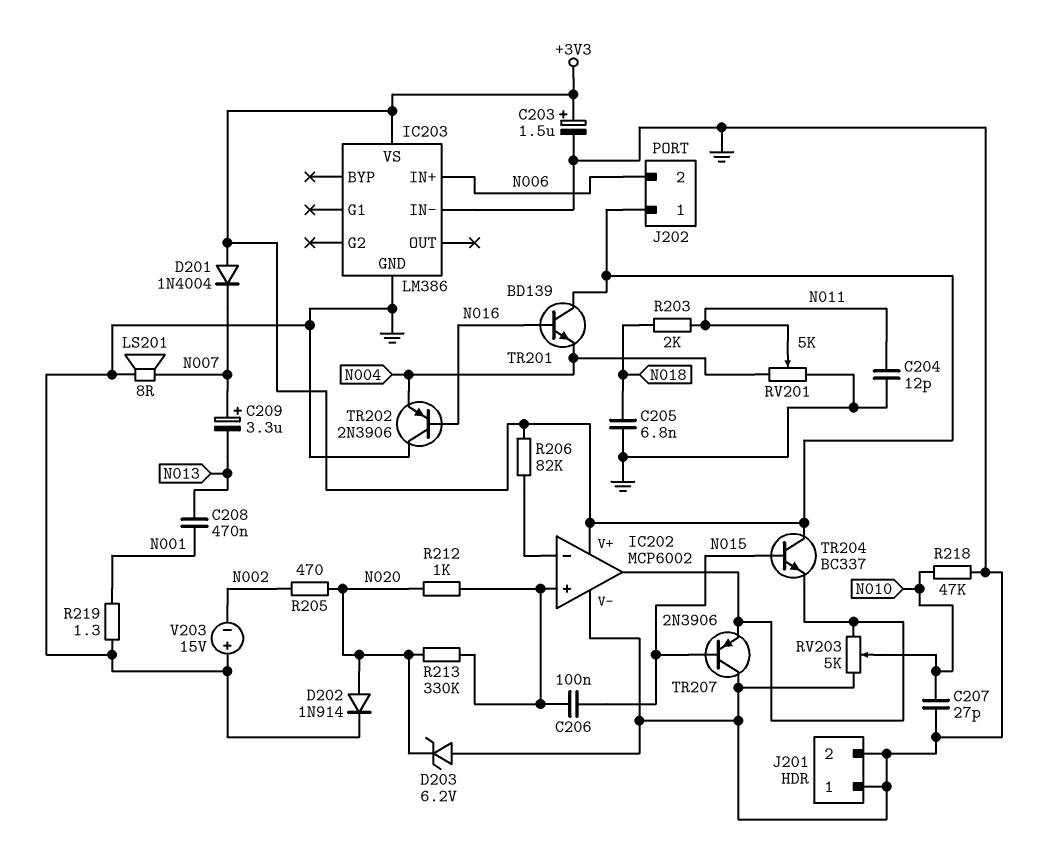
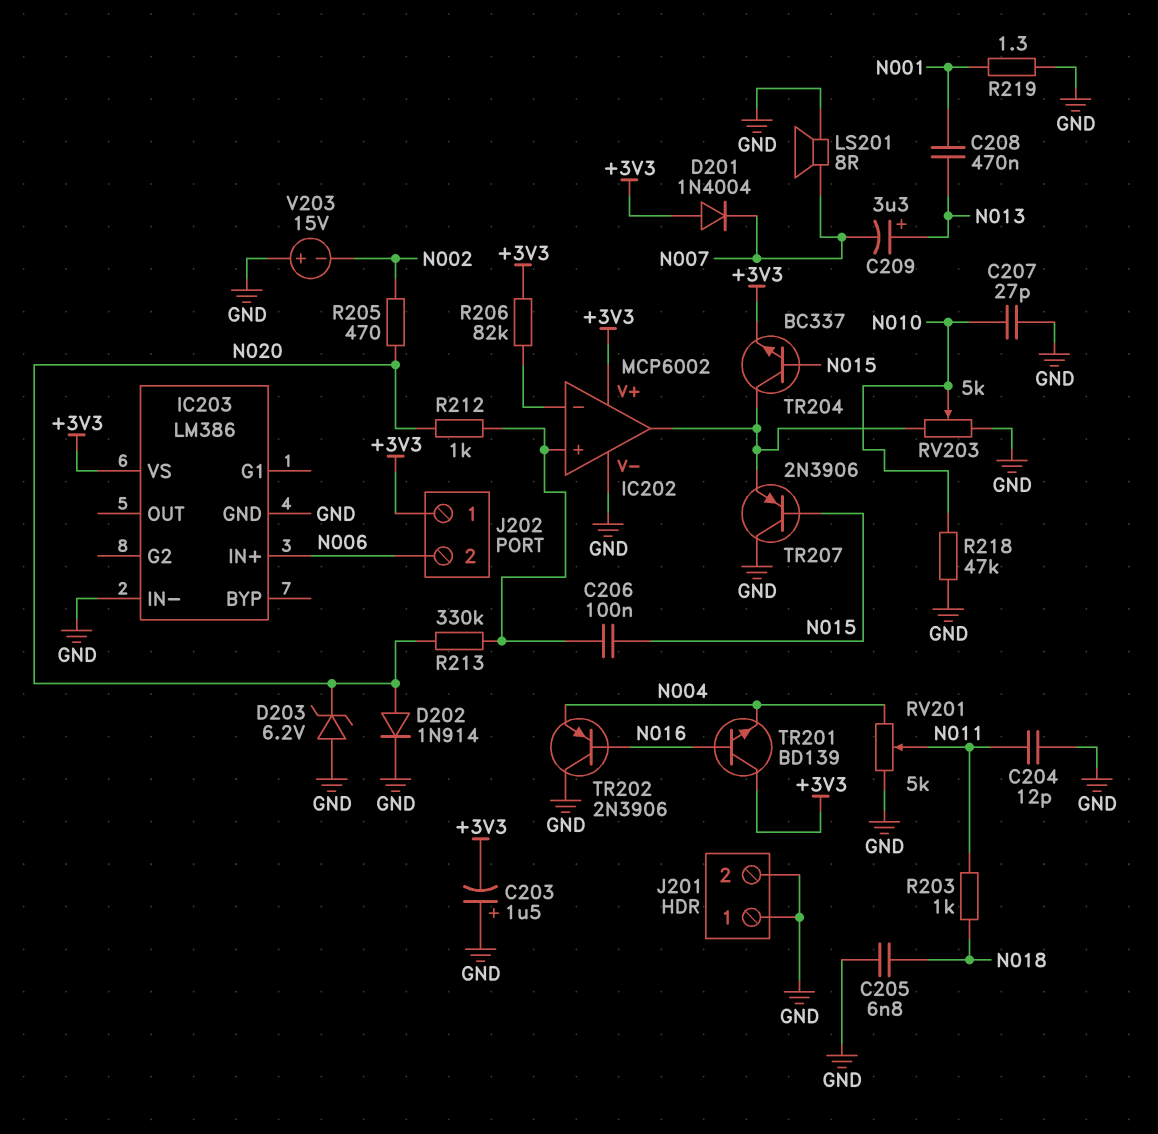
C203: 1.5uF (plus +3V3, minus GND) -> 1.5uF (plus GND, minus +3V3)
C209: 3.3uF (plus N007, minus N013) -> 3.3uF (plus N013, minus N007)
R203: 2k (N011, N018) -> 1k (N011, N018)
TR204: NPN BC337 (B N015, C +3V3, E IC202/out) -> NPN BC337 (B N015, C IC202/out, E +3V3)

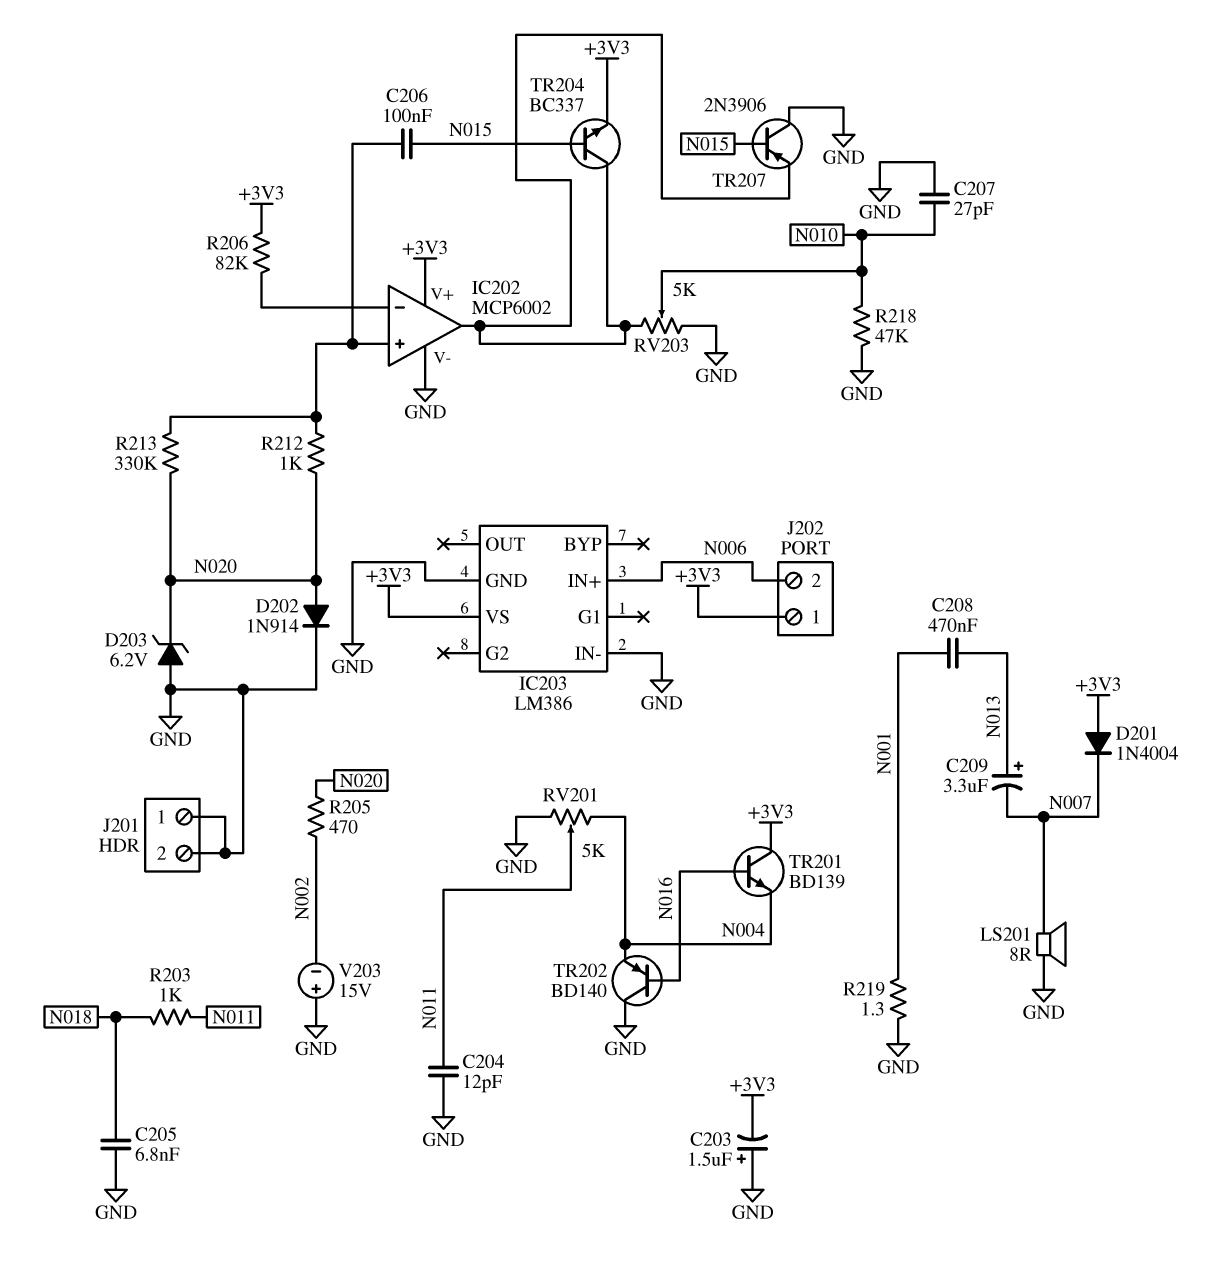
TR202: PNP 2N3906 (B N016, C GND, E N004) -> PNP BD140 (B N016, C GND, E N004)

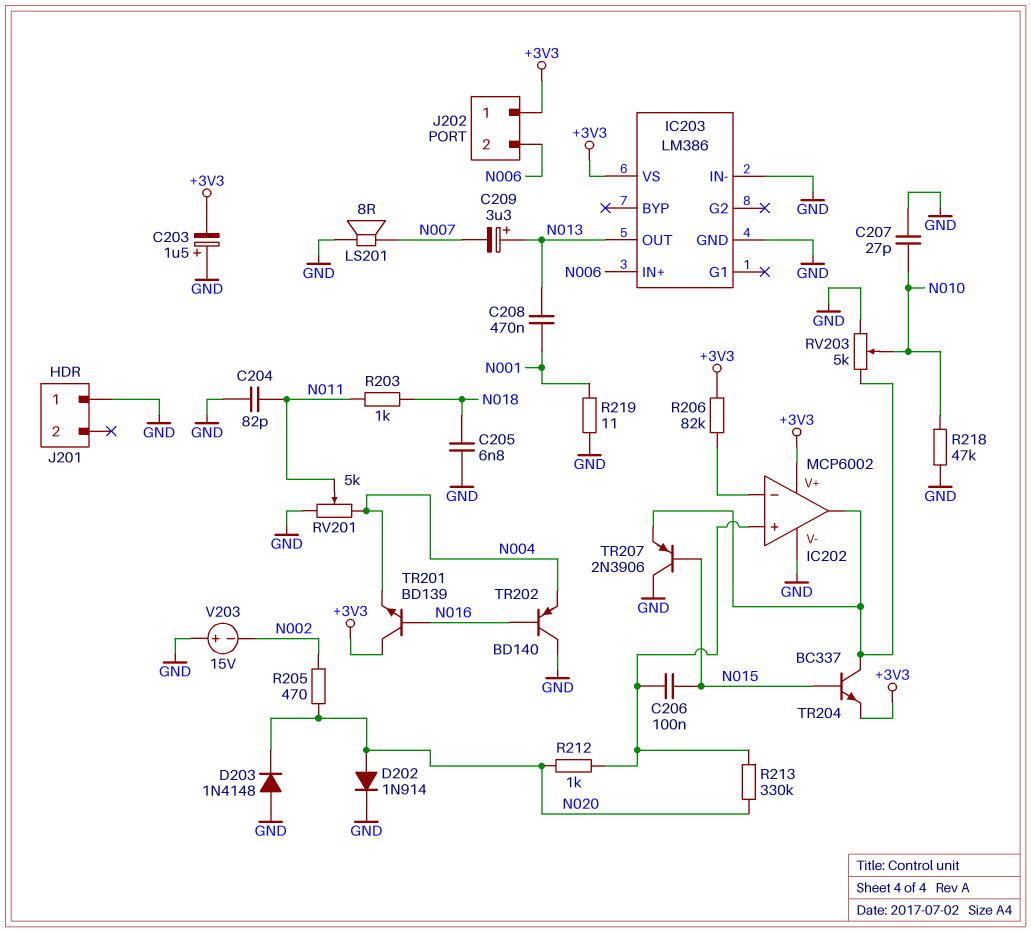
C204: 12pF (GND, N011) -> 82pF (GND, N011)
D201: diode 1N4004 (A +3V3, K N007) -> none
D203: zener 6.2V (A GND, K N020) -> diode 1N4148 (A GND, K N020)
IC203 pin OUT: none -> N013
J201 pin 2: GND -> none
R219: 1.3 (GND, N001) -> 11 (GND, N001)

